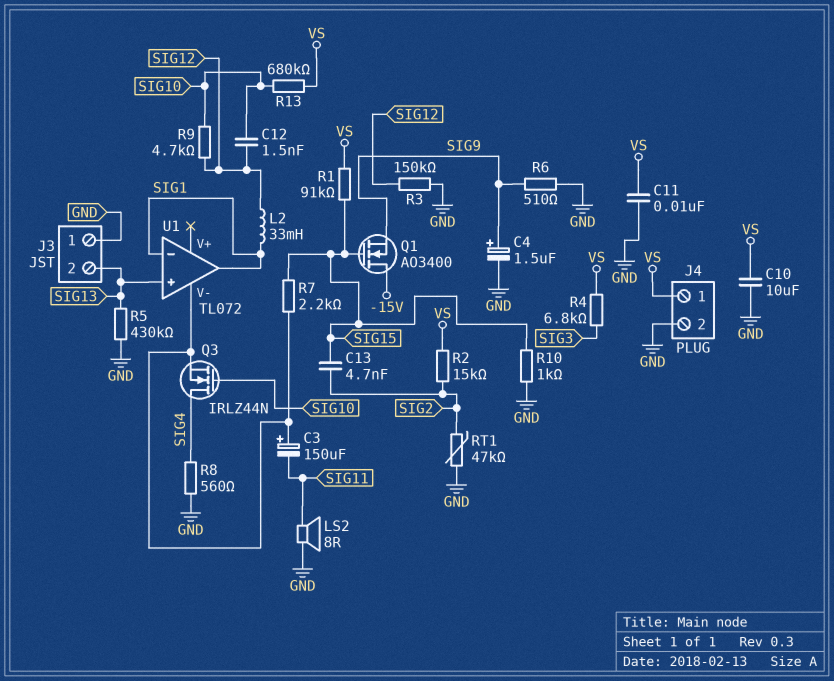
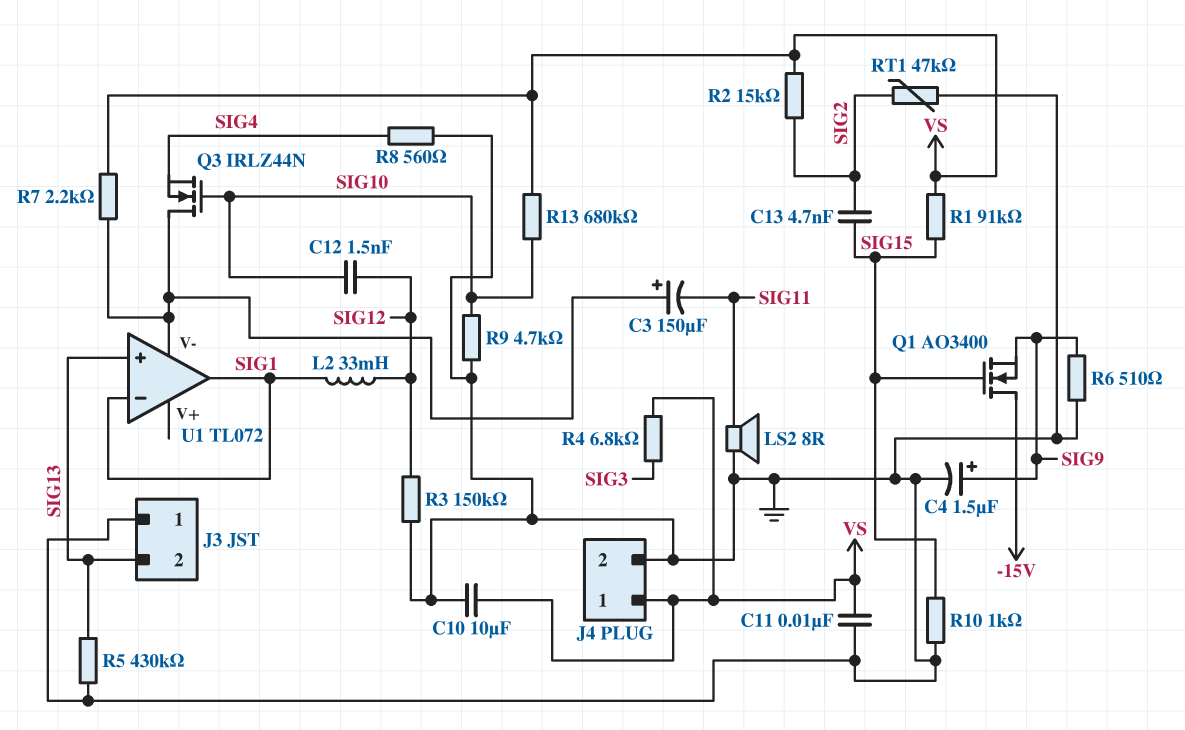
Q3: NMOS IRLZ44N (G SIG10, D SIG4, S U1/V-) -> NMOS IRLZ44N (G SIG10, D U1/V-, S SIG4)
R7: 2.2k (SIG15, U1/V-) -> 2.2k (U1/V-, VS)
R9: 4.7k (SIG10, SIG12) -> 4.7k (GND, SIG10)

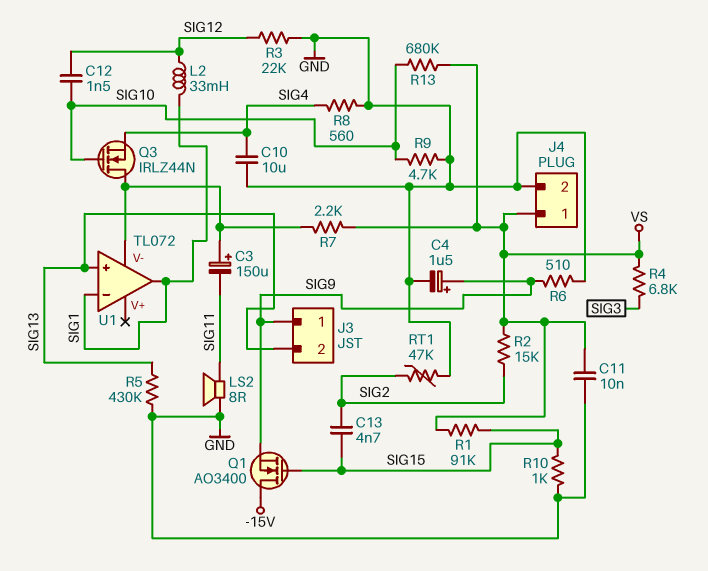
C10: 10uF (GND, VS) -> 10uF (GND, SIG4)
J3 pin 1: GND -> SIG9
R3: 150k (GND, SIG12) -> 22k (GND, SIG12)

